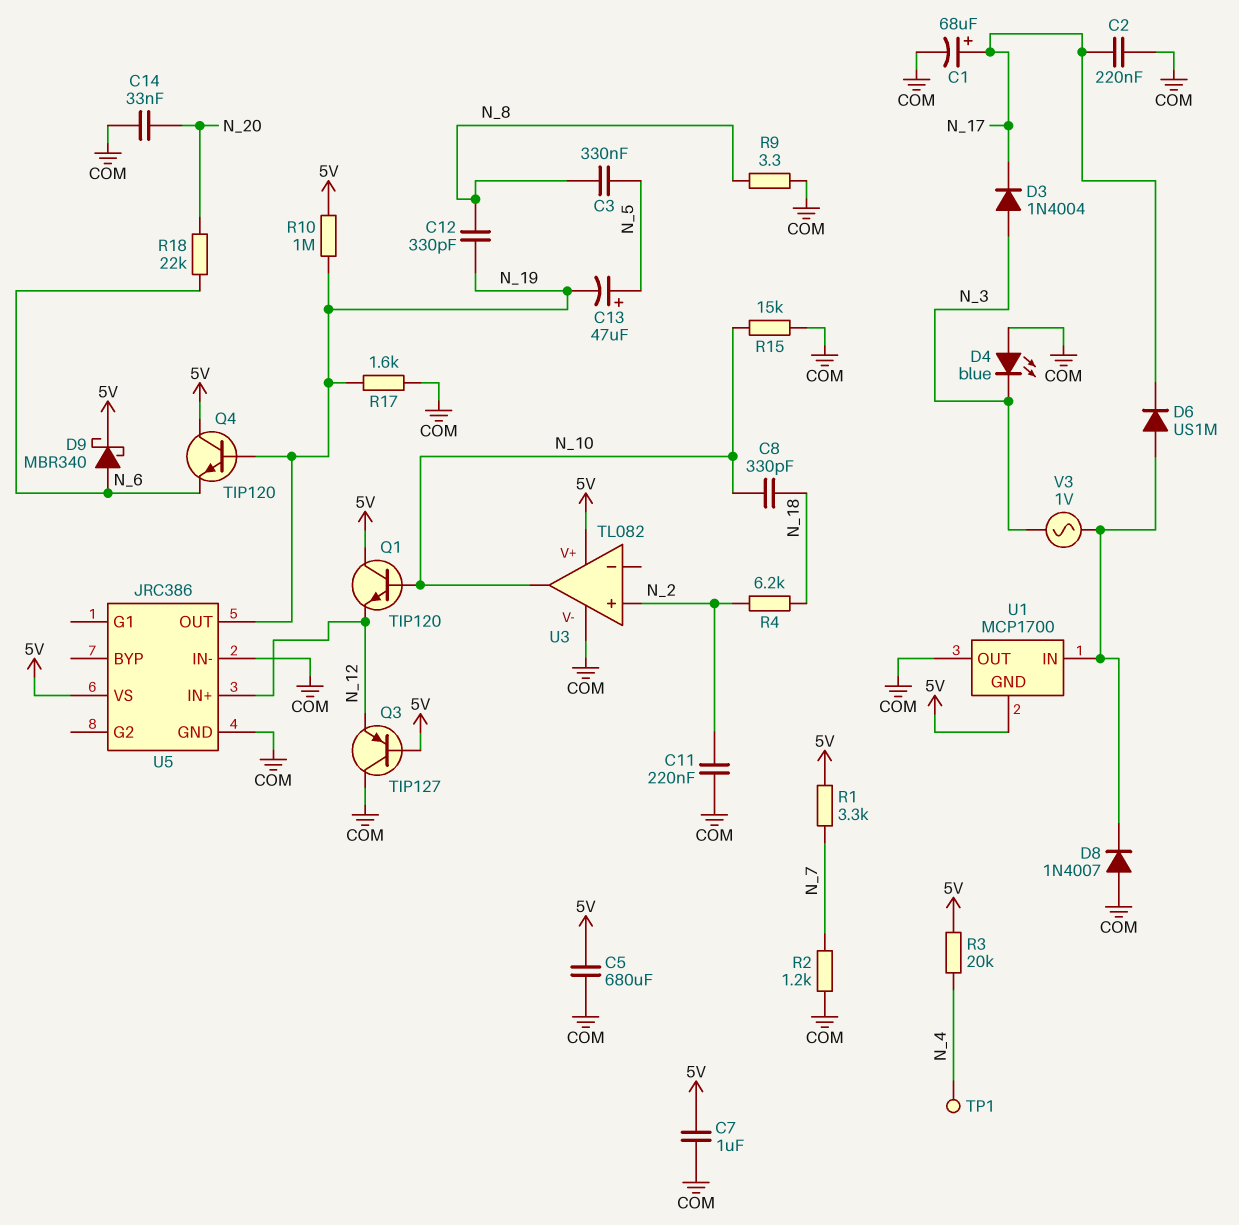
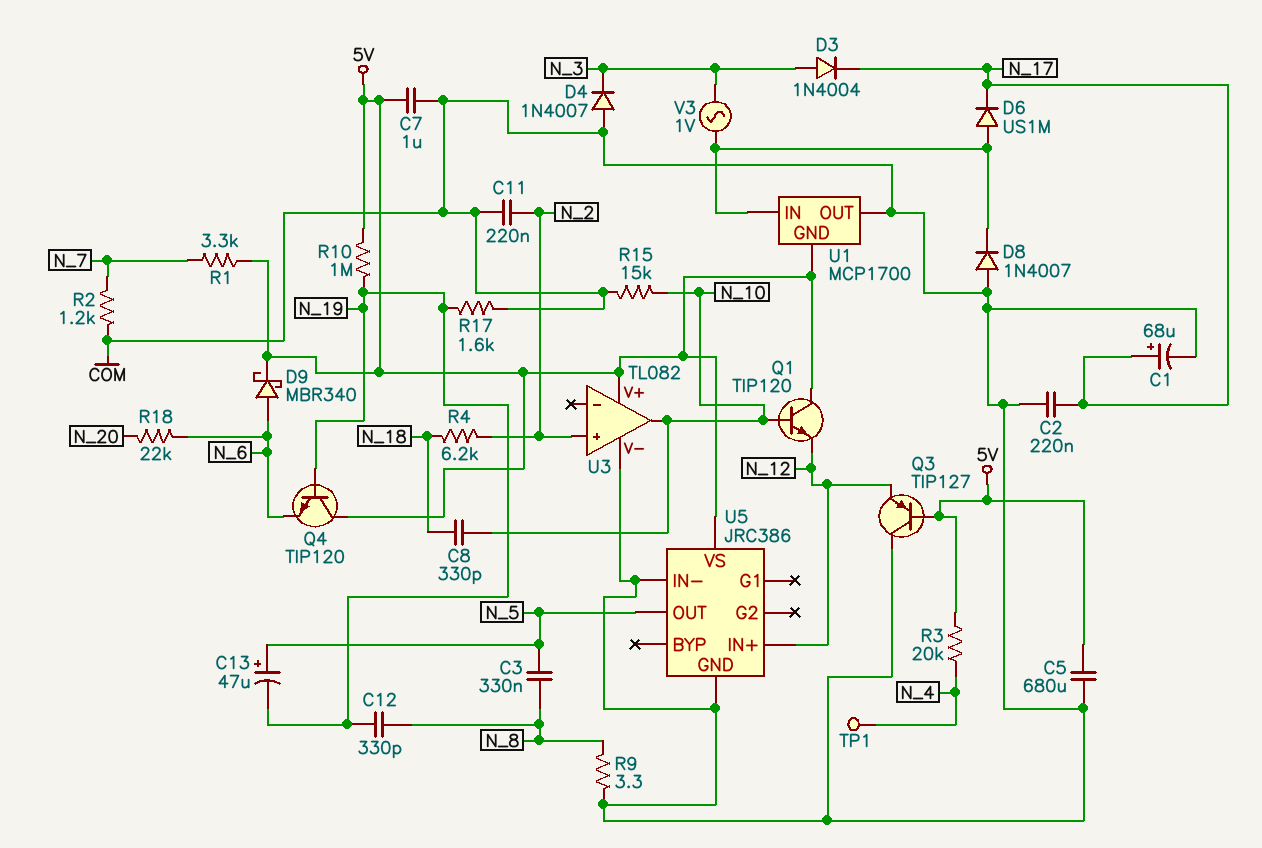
C14: 33nF (COM, N_20) -> none
D4: LED blue (A COM, K N_3) -> diode 1N4007 (A COM, K N_3)
U5 pin OUT: N_19 -> N_5

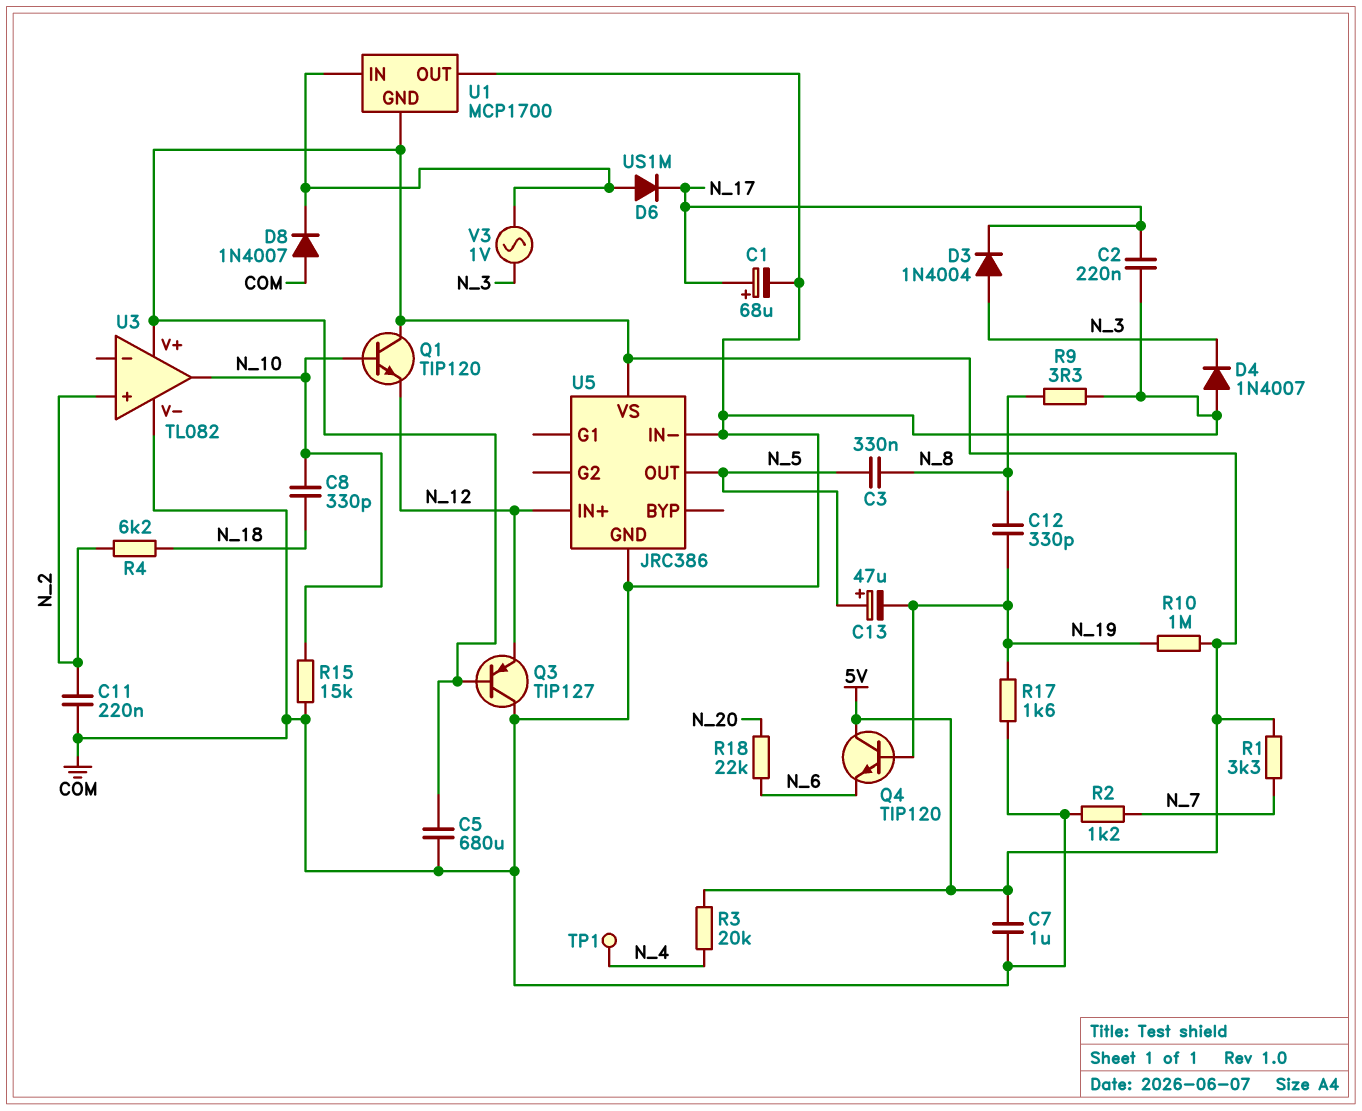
D9: schottky MBR340 (A N_6, K 5V) -> none

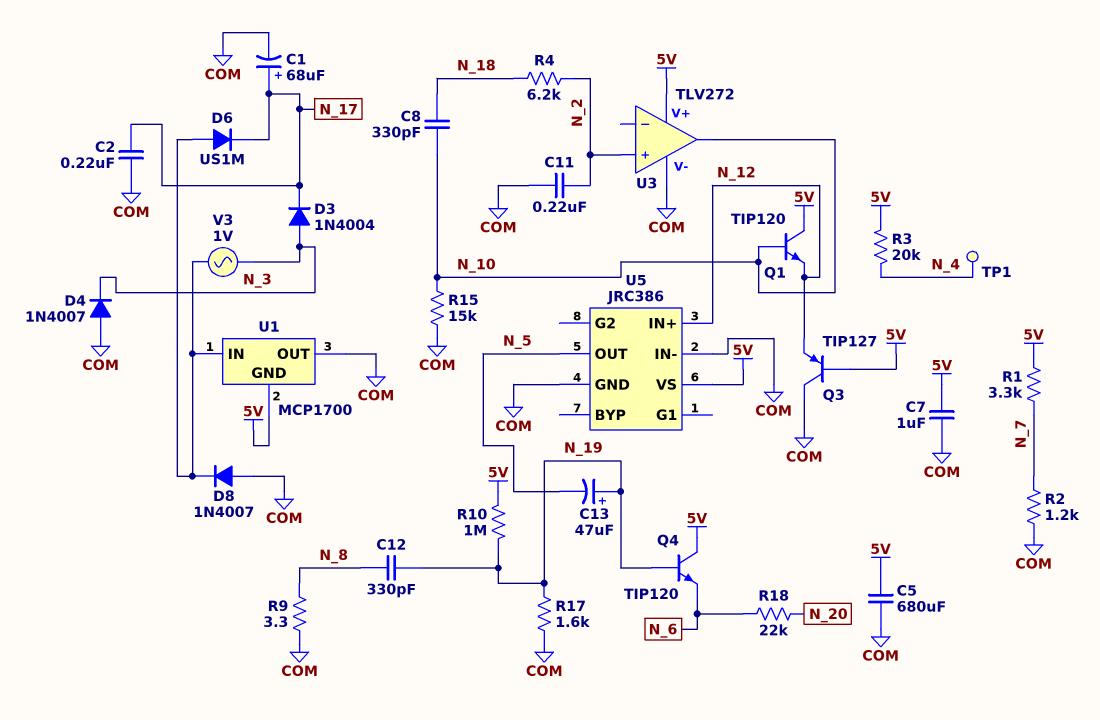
C3: 330nF (N_5, N_8) -> none
C13: 47uF (plus N_5, minus N_19) -> 47uF (plus N_19, minus N_5)
U3: TL082 -> TLV272

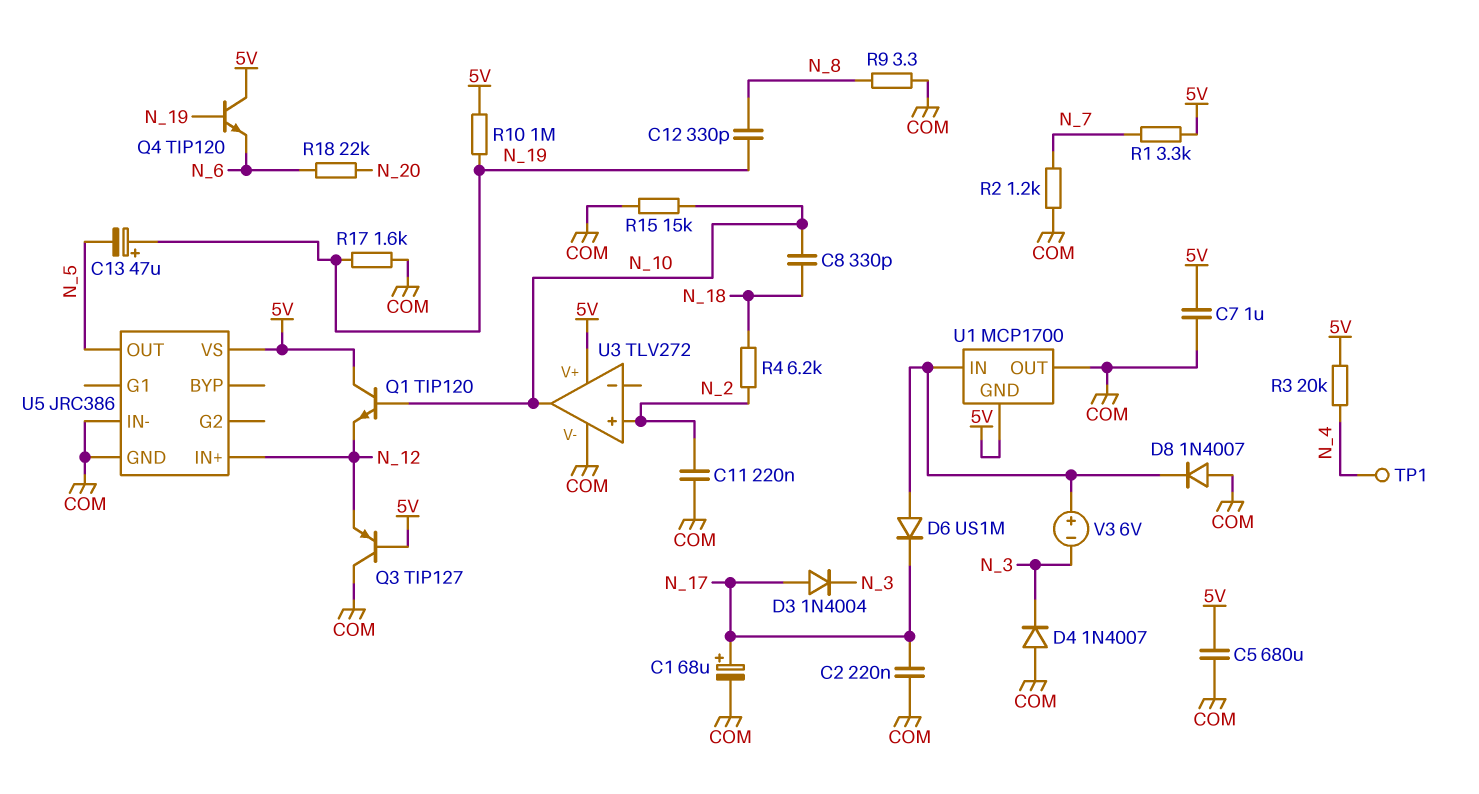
D3: diode 1N4004 (A N_3, K N_17) -> diode 1N4004 (A N_17, K N_3)
V3: AC 1V (N_3, U1/IN) -> 6V (plus U1/IN, minus N_3)

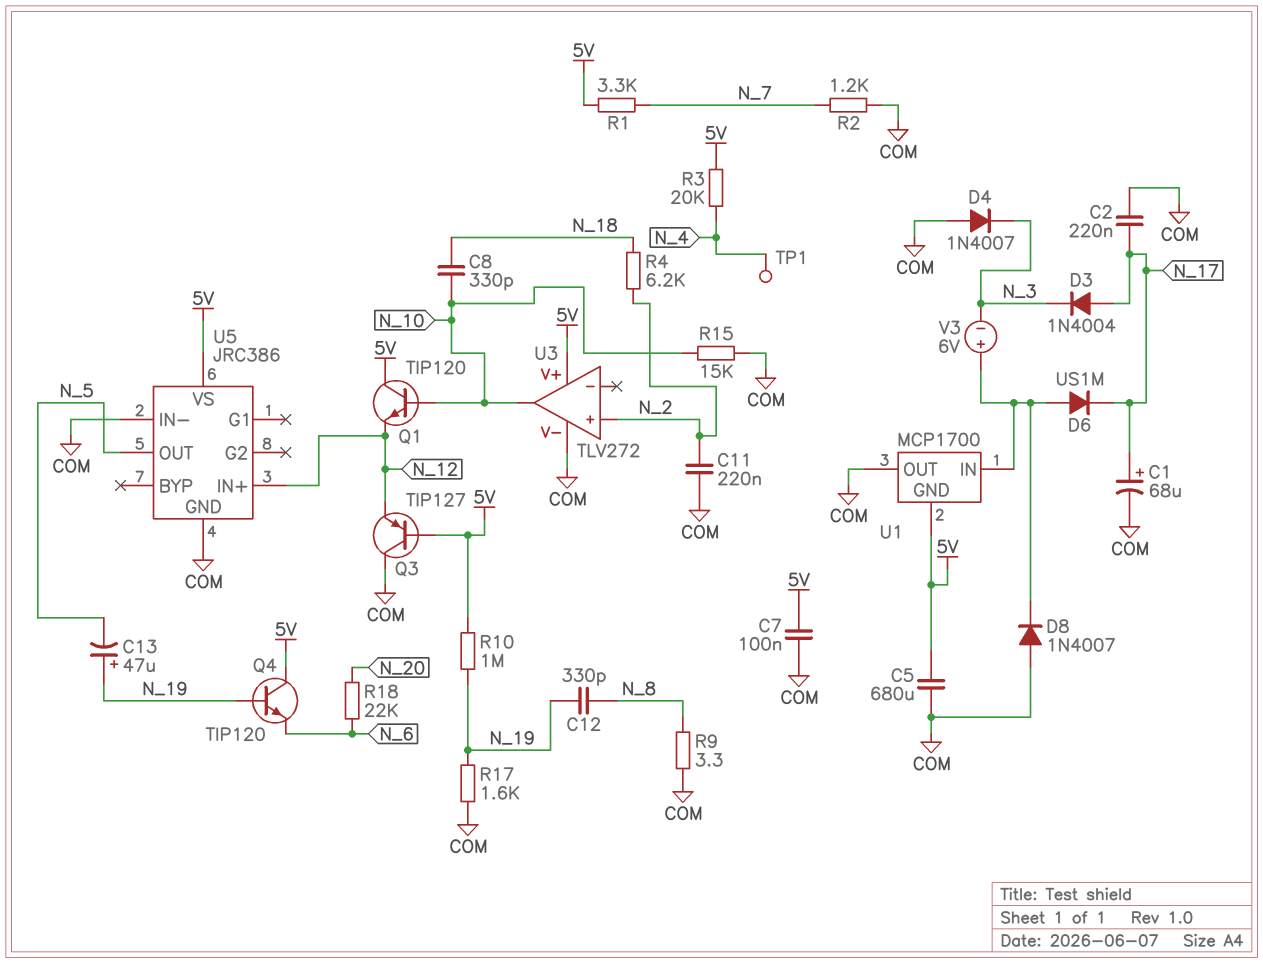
C7: 1uF (5V, COM) -> 100nF (5V, COM)

